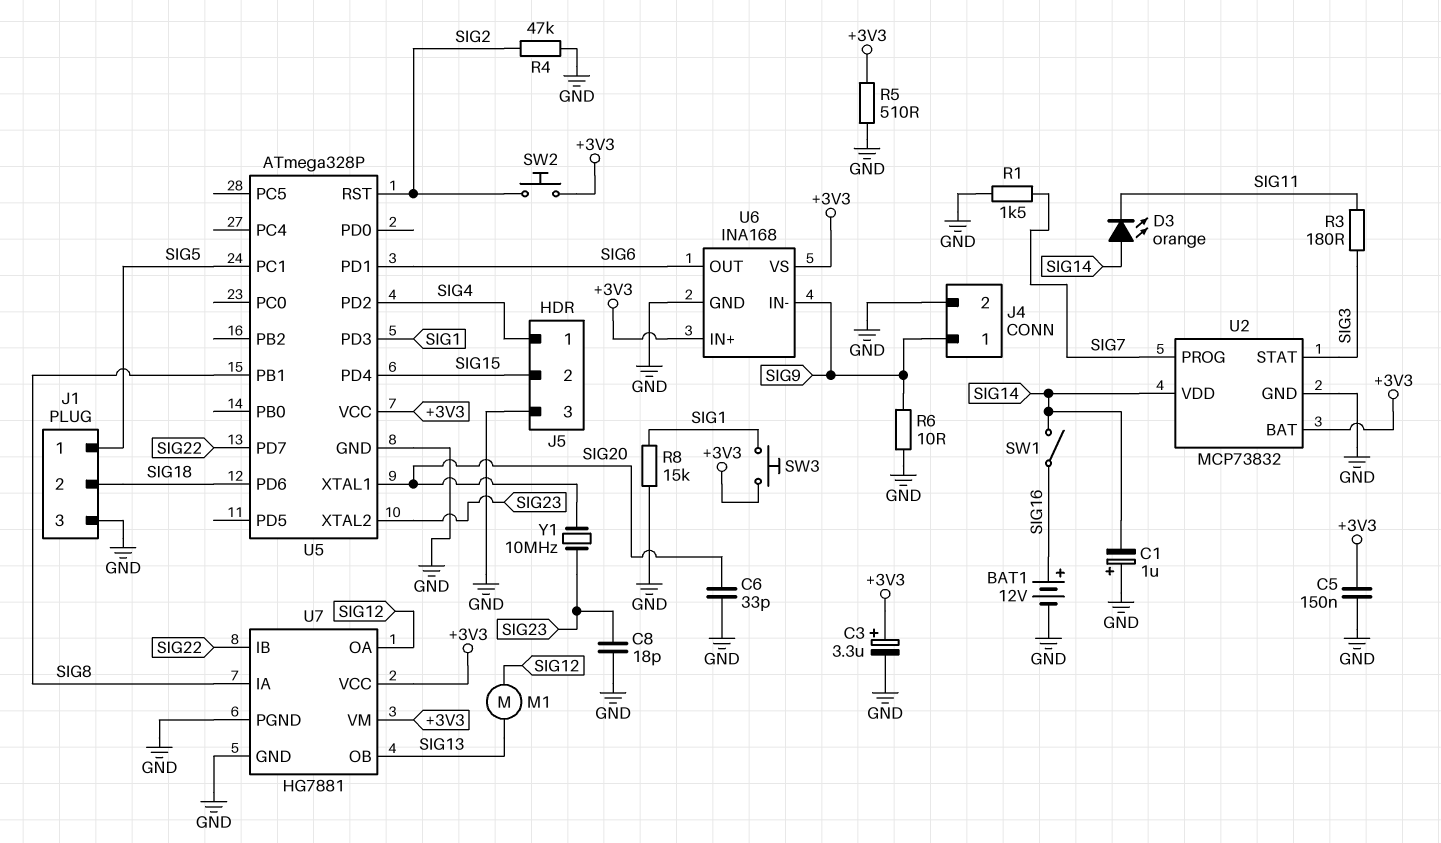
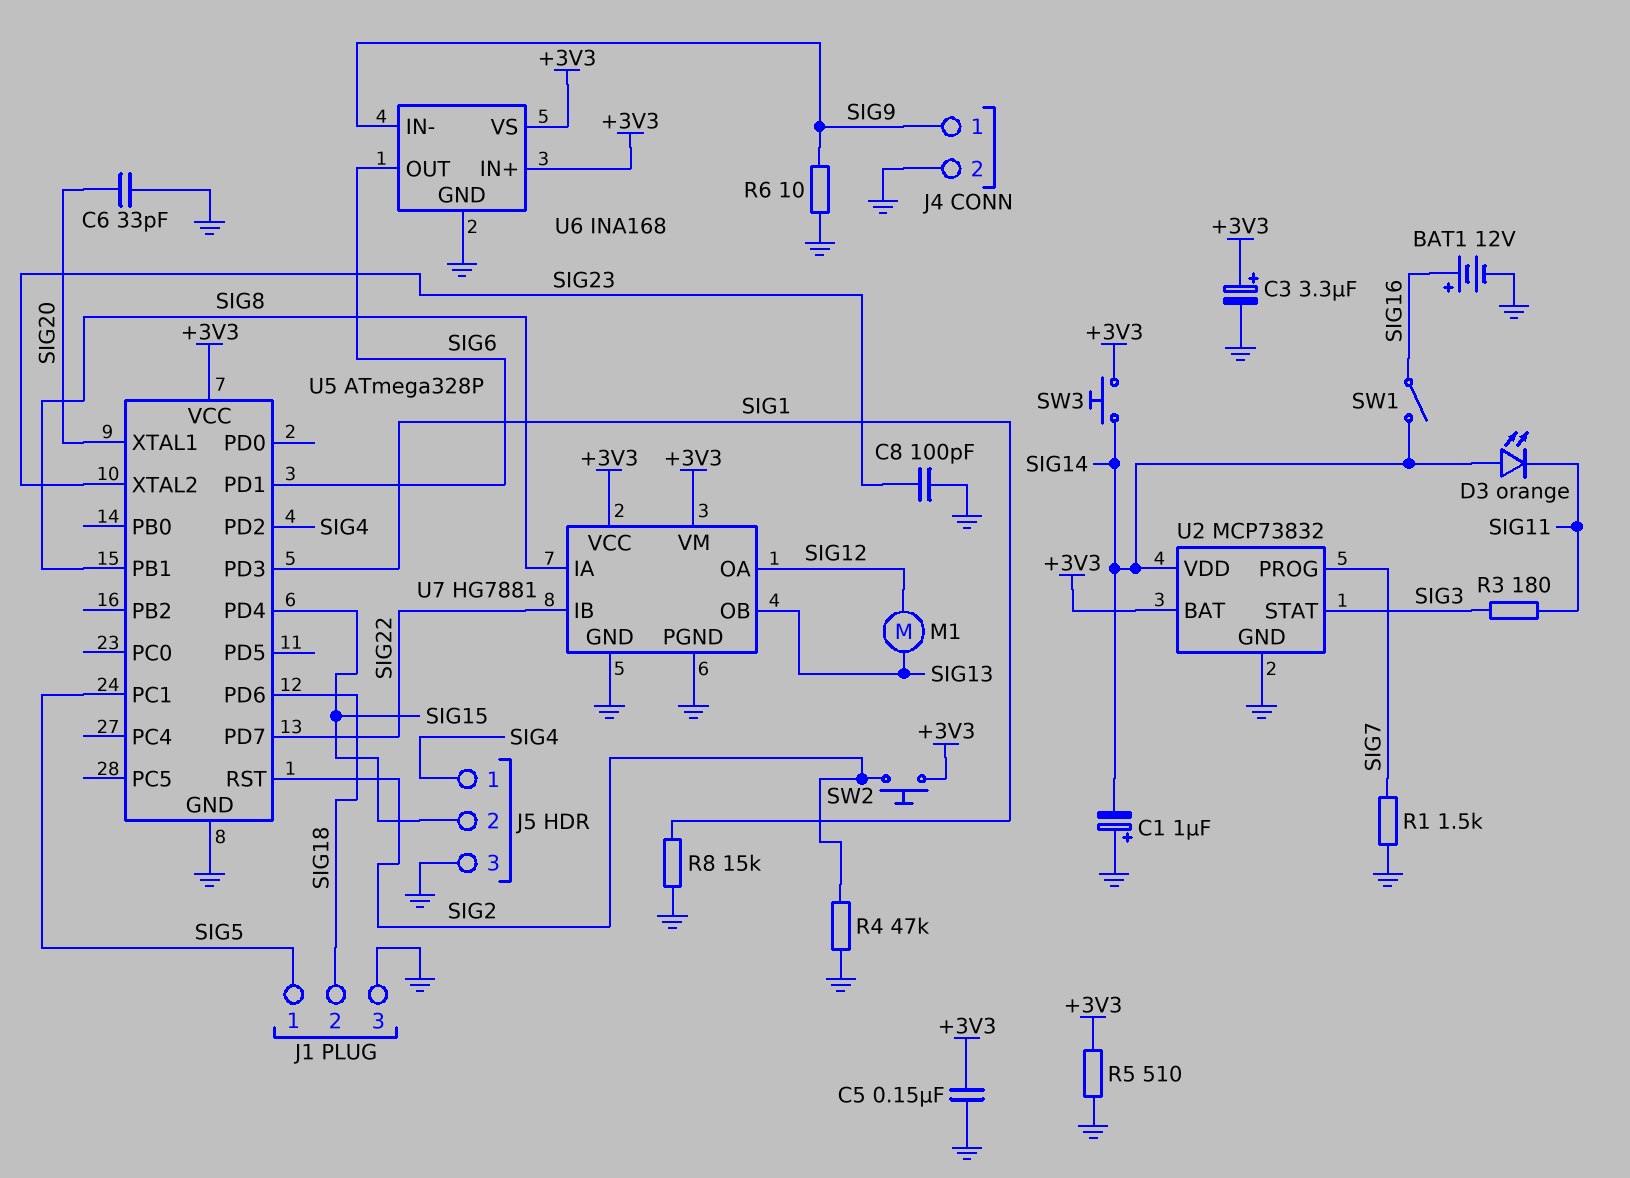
C8: 18pF (GND, SIG23) -> 100pF (GND, SIG23)
SW3: button (+3V3, SIG1) -> button (+3V3, SIG14)
Y1: 10MHz (SIG20, SIG23) -> none

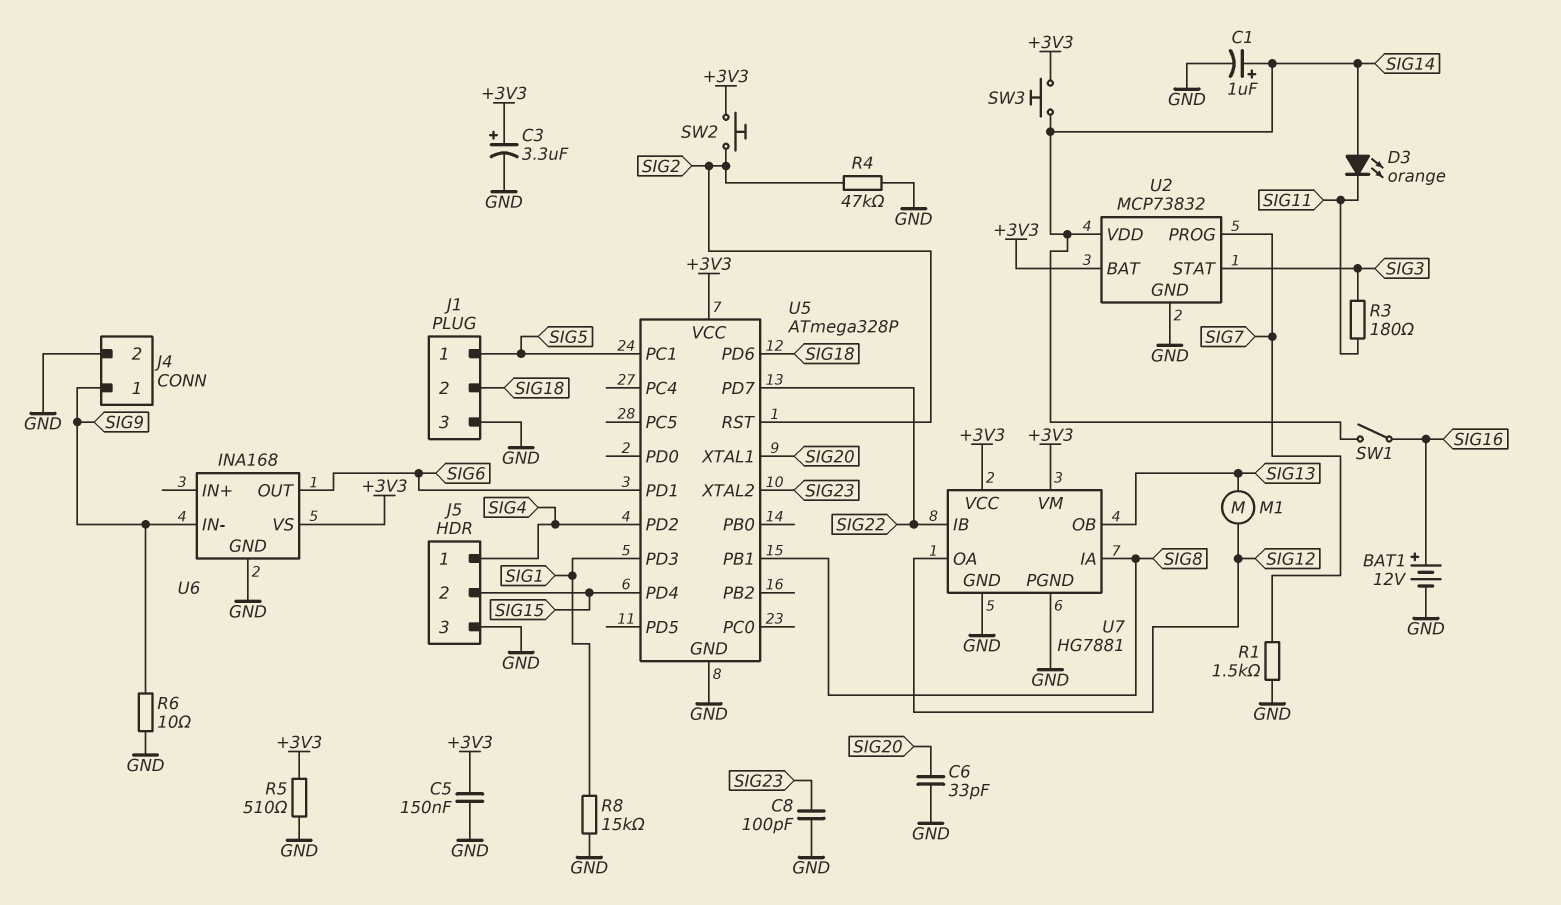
C1: 1uF (plus GND, minus SIG14) -> 1uF (plus SIG14, minus GND)
U6 pin IN+: +3V3 -> none

